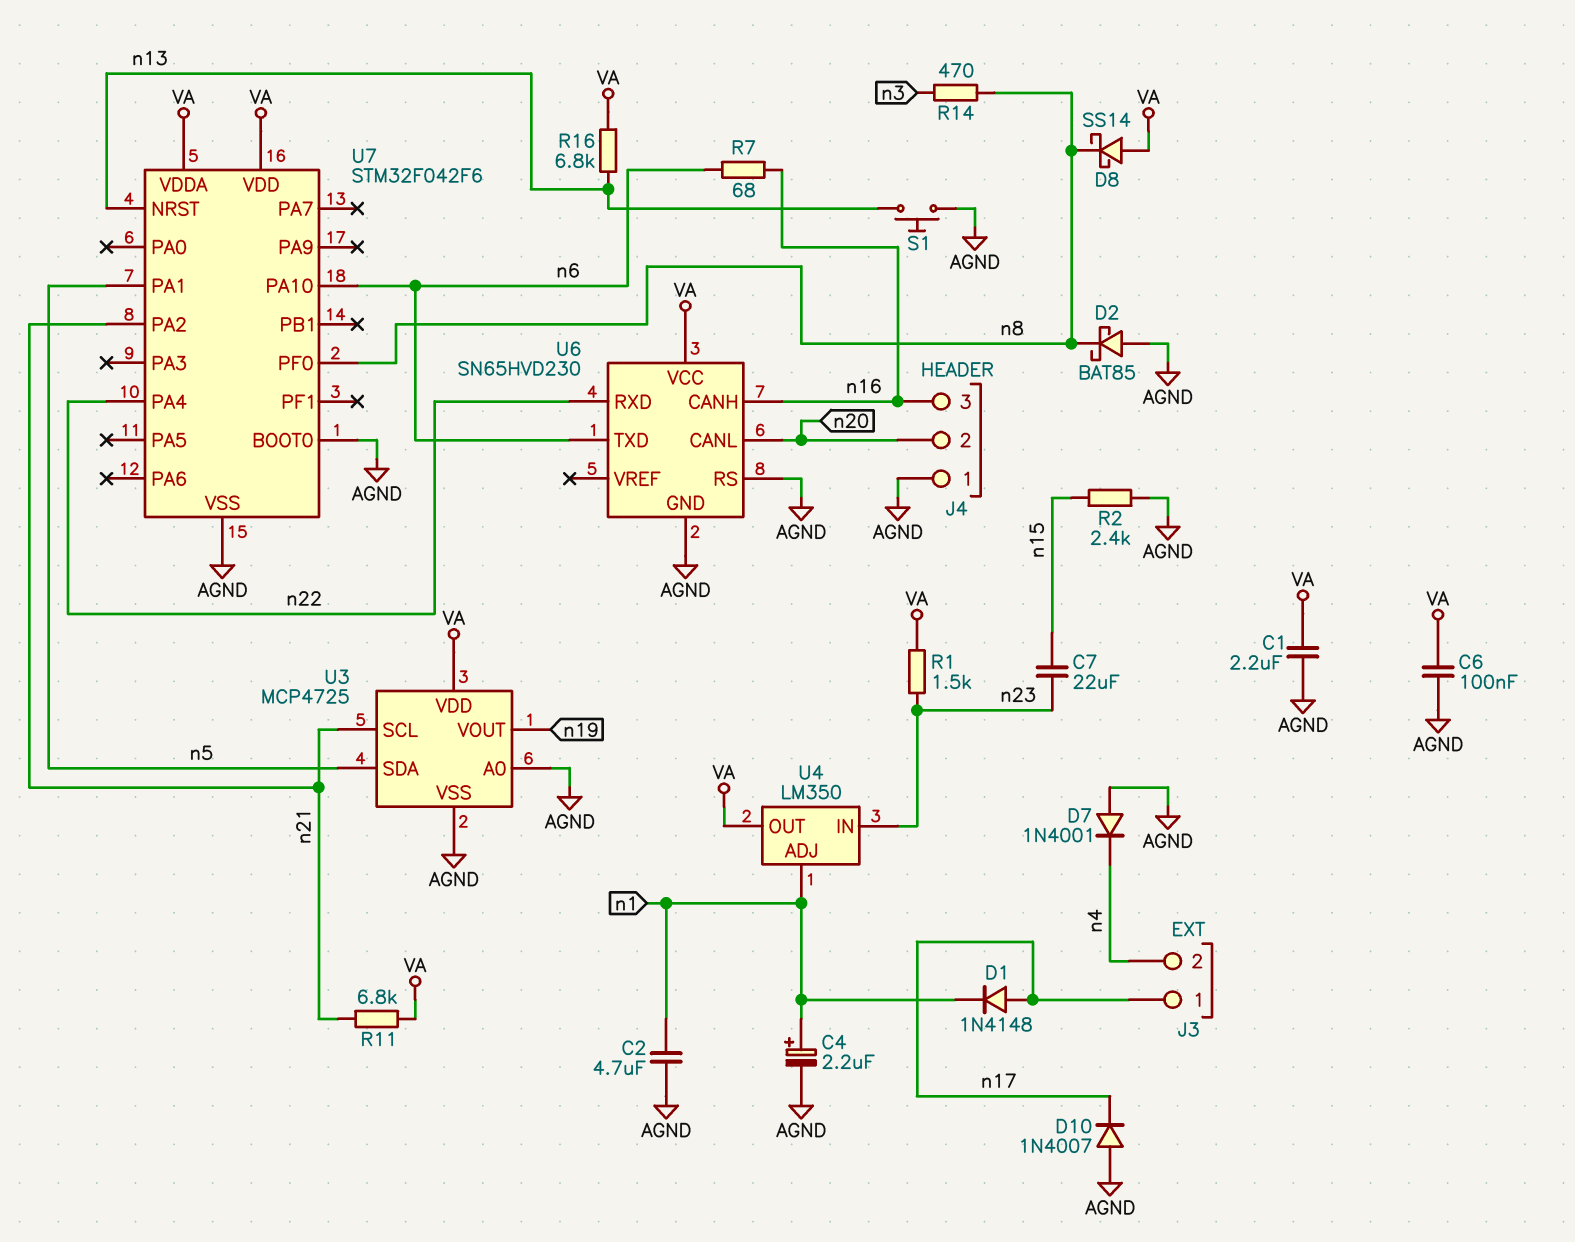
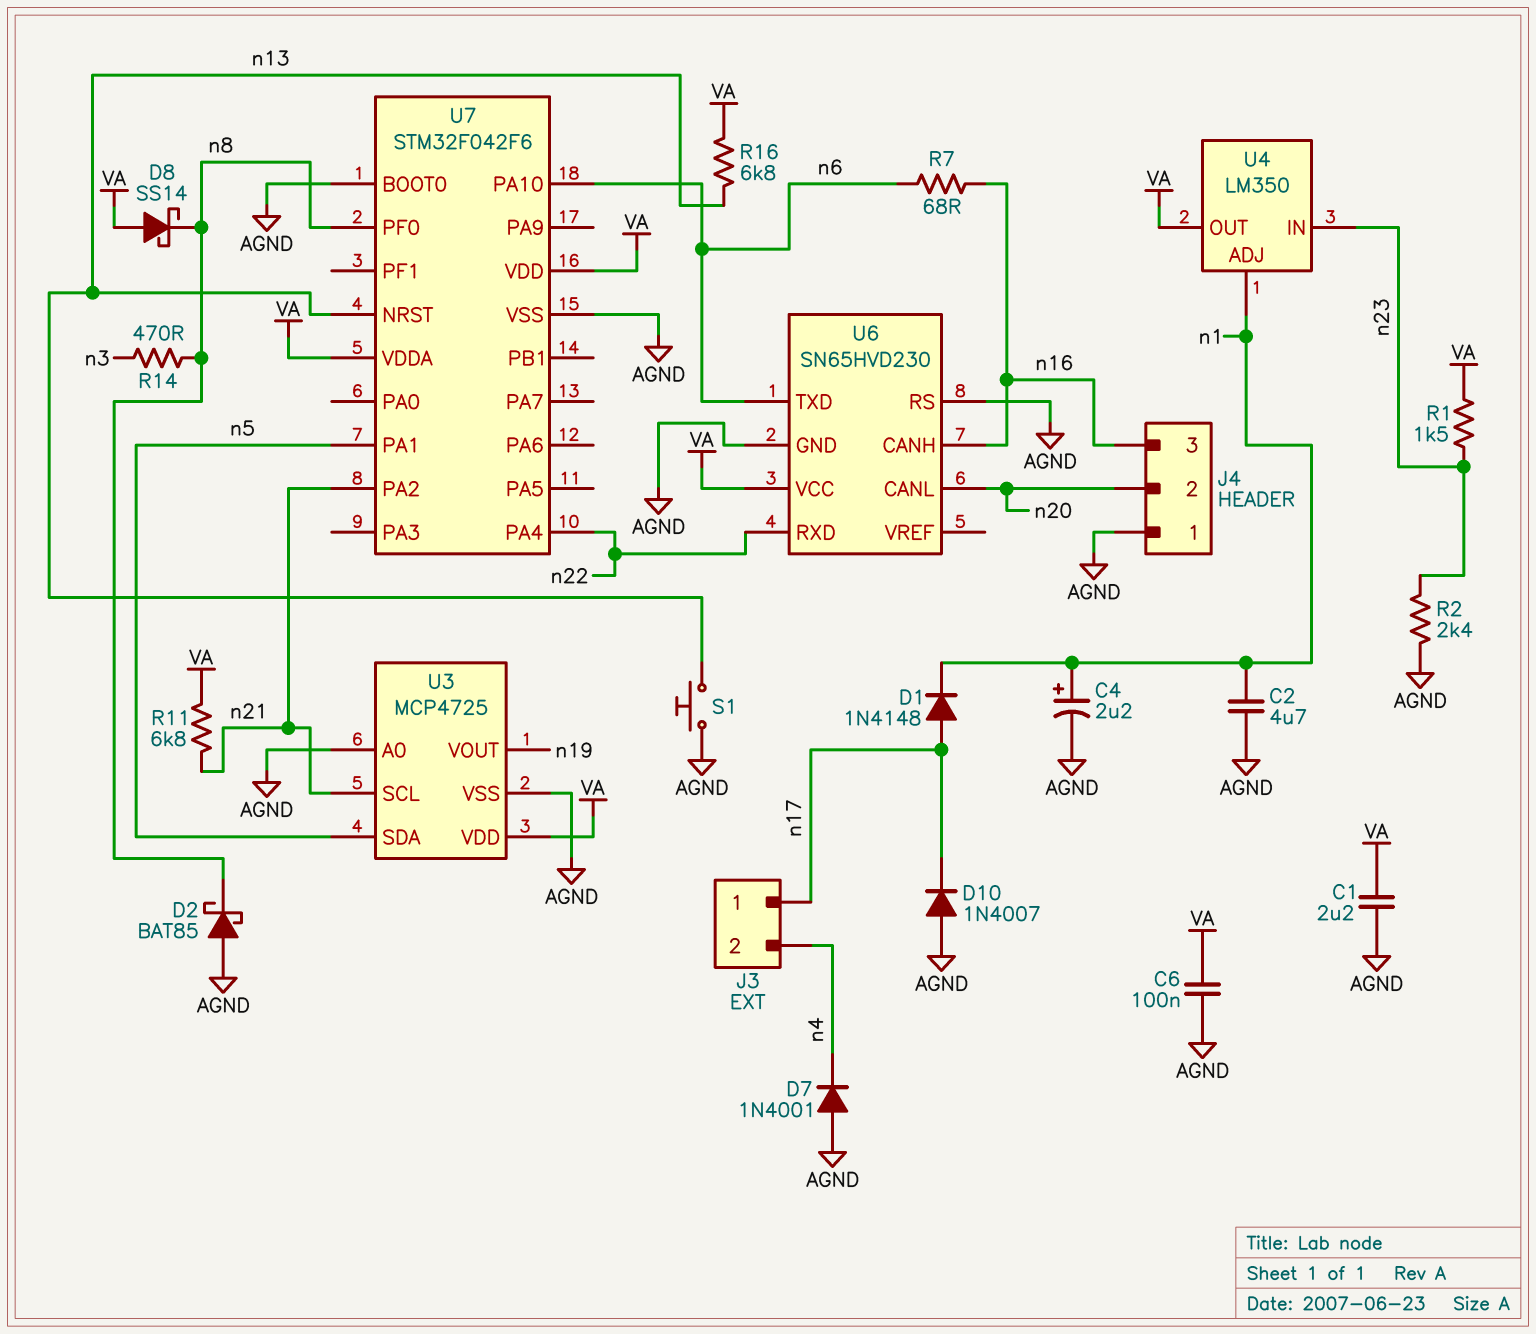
C7: 22uF (n15, n23) -> none
R2: 2.4k (AGND, n15) -> 2.4k (AGND, n23)

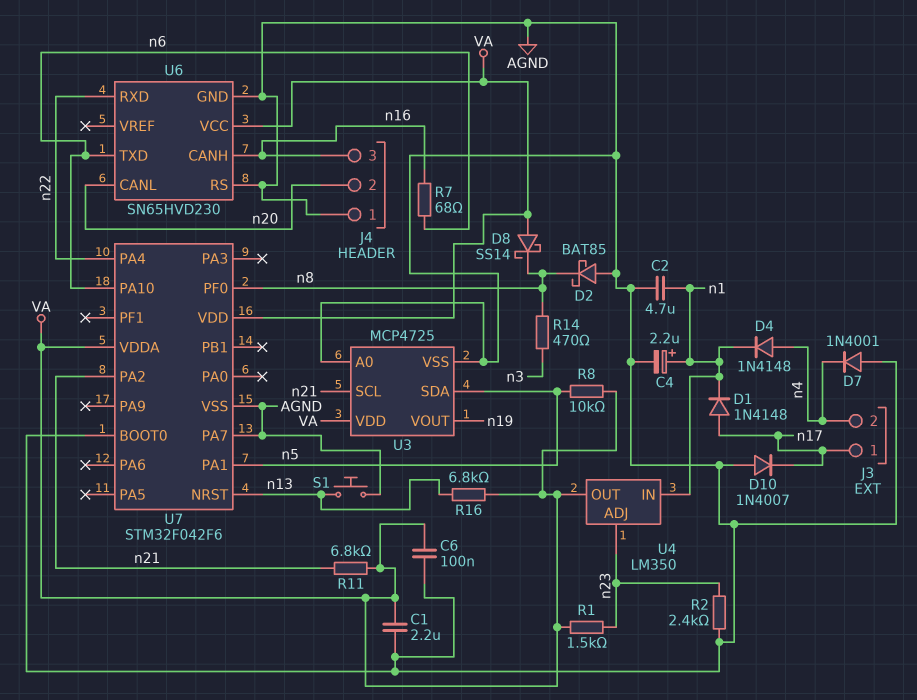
D4: none -> diode 1N4148 (A n4, K n1)
R8: none -> 10k (VA, n5)
U4 pin ADJ: n1 -> n23
U4 pin IN: n23 -> n1
U7 pin PA7: none -> AGND

